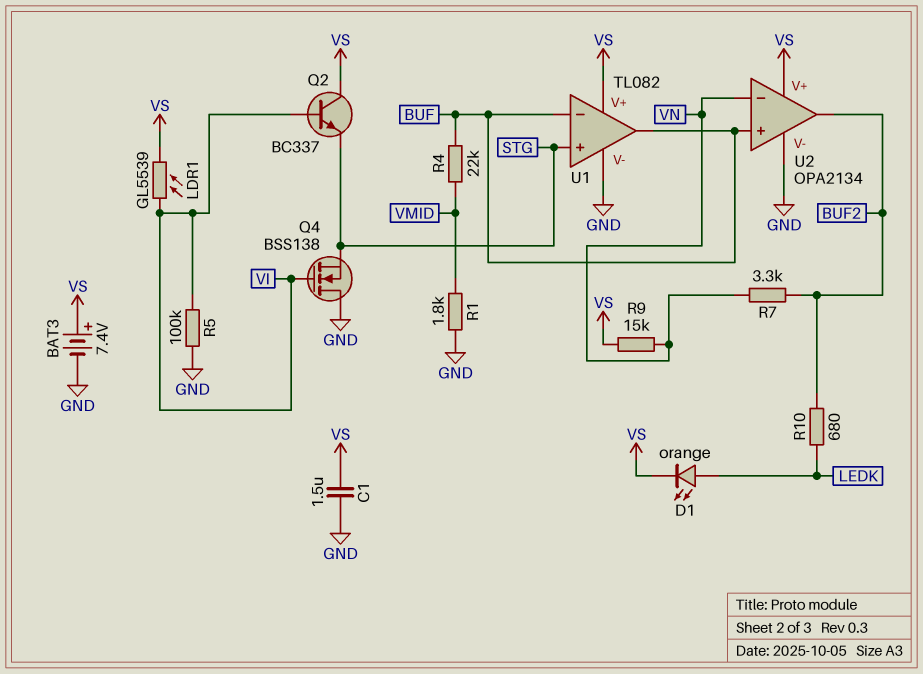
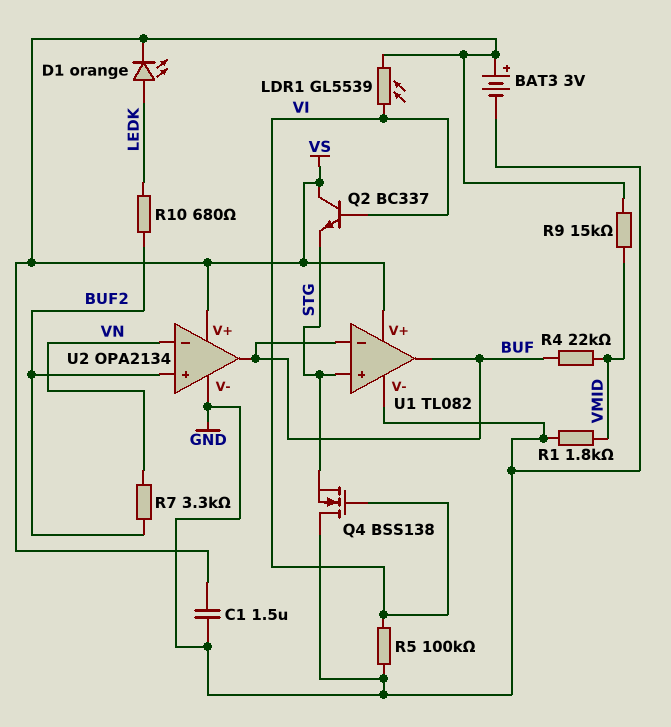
BAT3: 7.4V (plus VS, minus GND) -> 3V (plus VS, minus GND)
R9: 15k (VN, VS) -> 15k (VMID, VS)
U2 pin in+: BUF -> BUF2
U2 pin out: BUF2 -> BUF

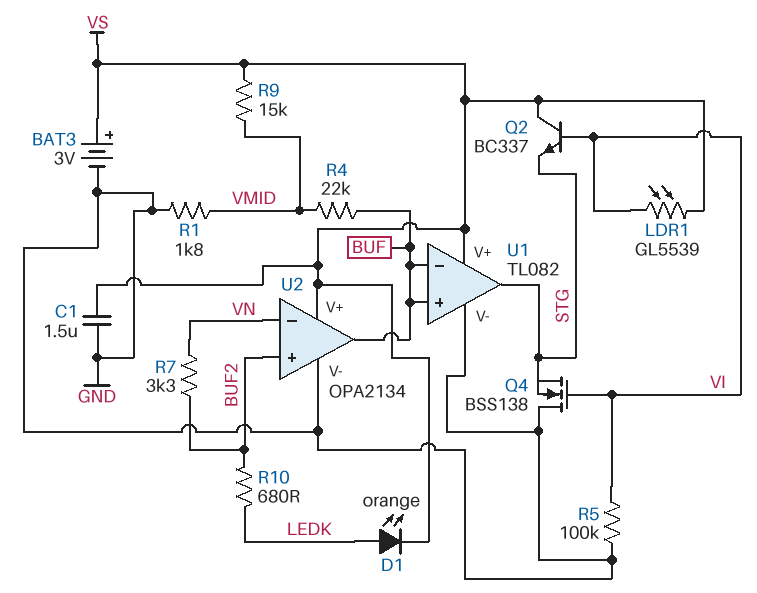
U1 pin in+: STG -> BUF
U1 pin out: BUF -> STG

